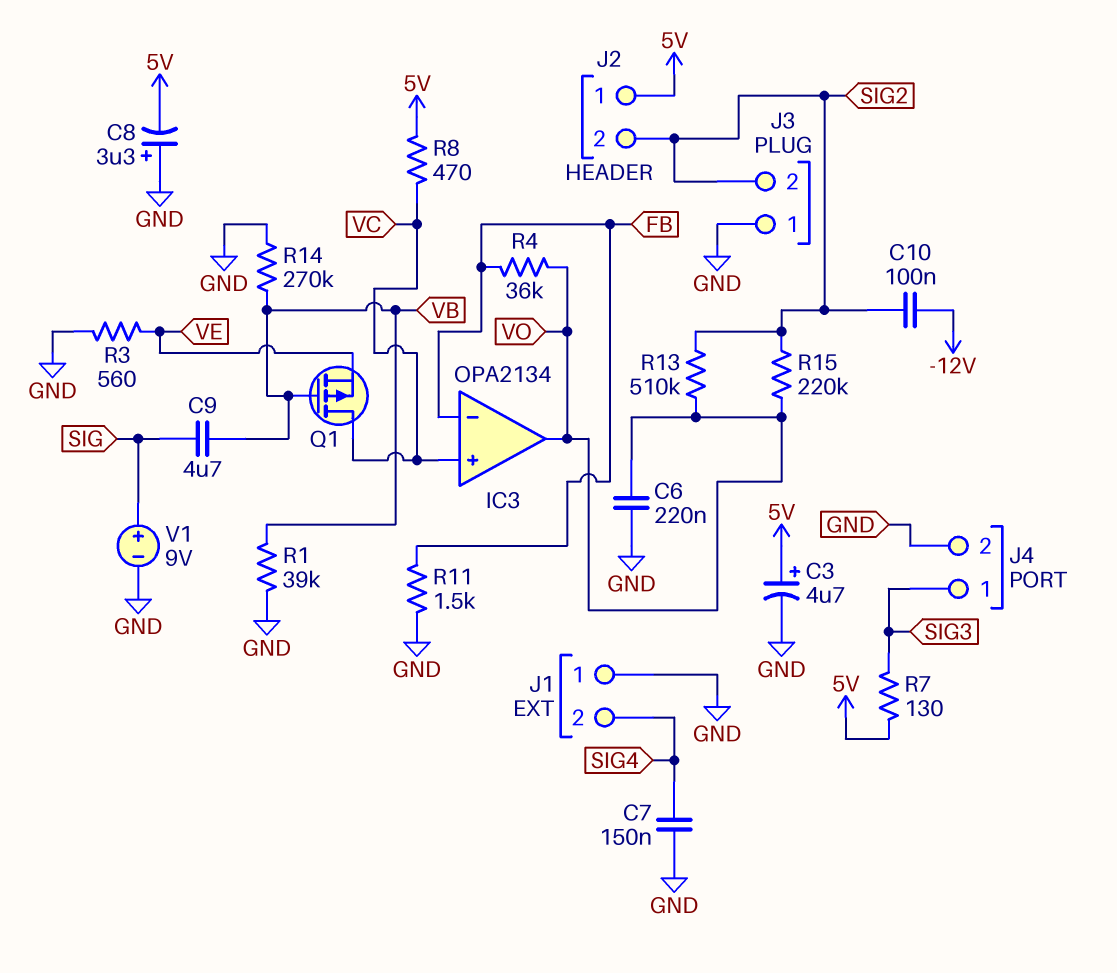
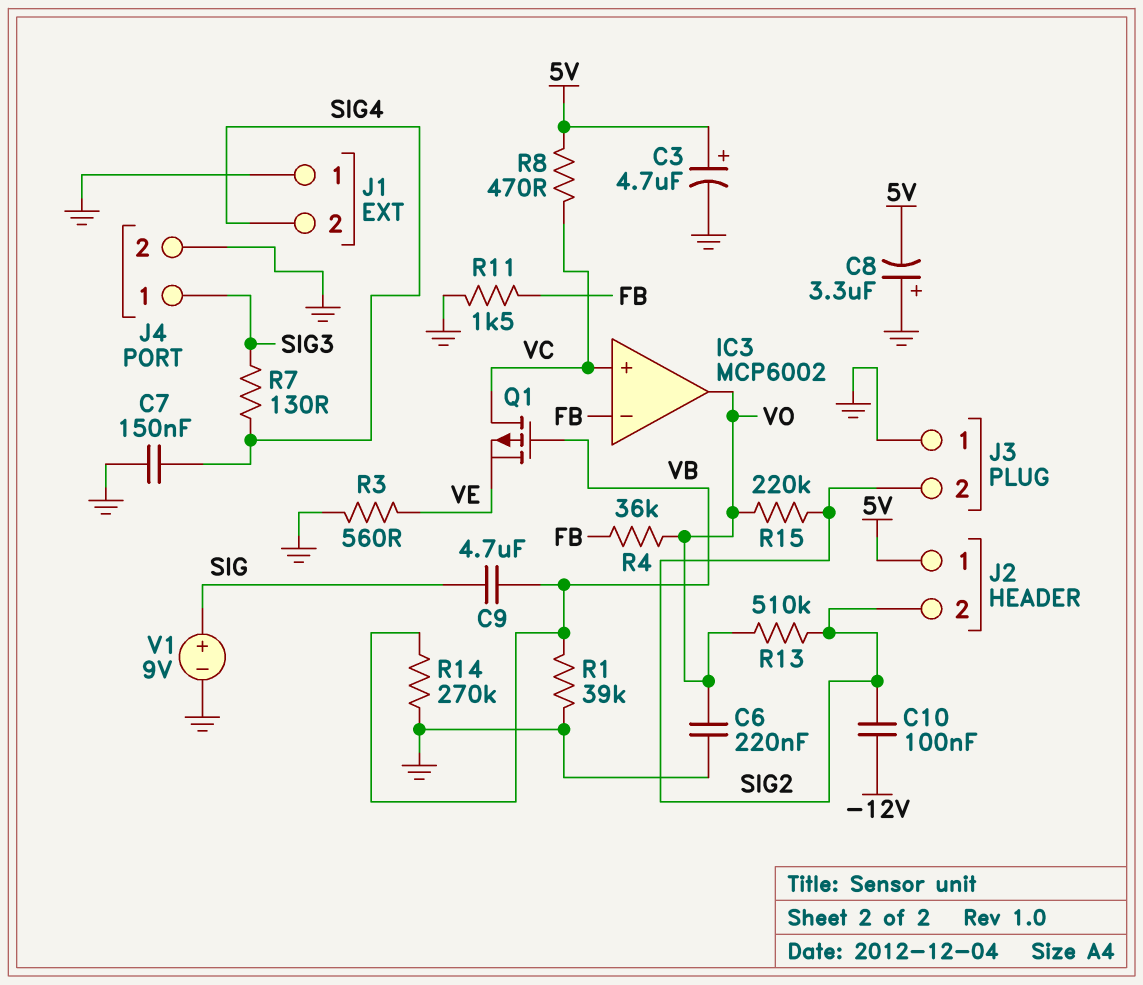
IC3: OPA2134 -> MCP6002
R7: 130 (5V, SIG3) -> 130 (SIG3, SIG4)

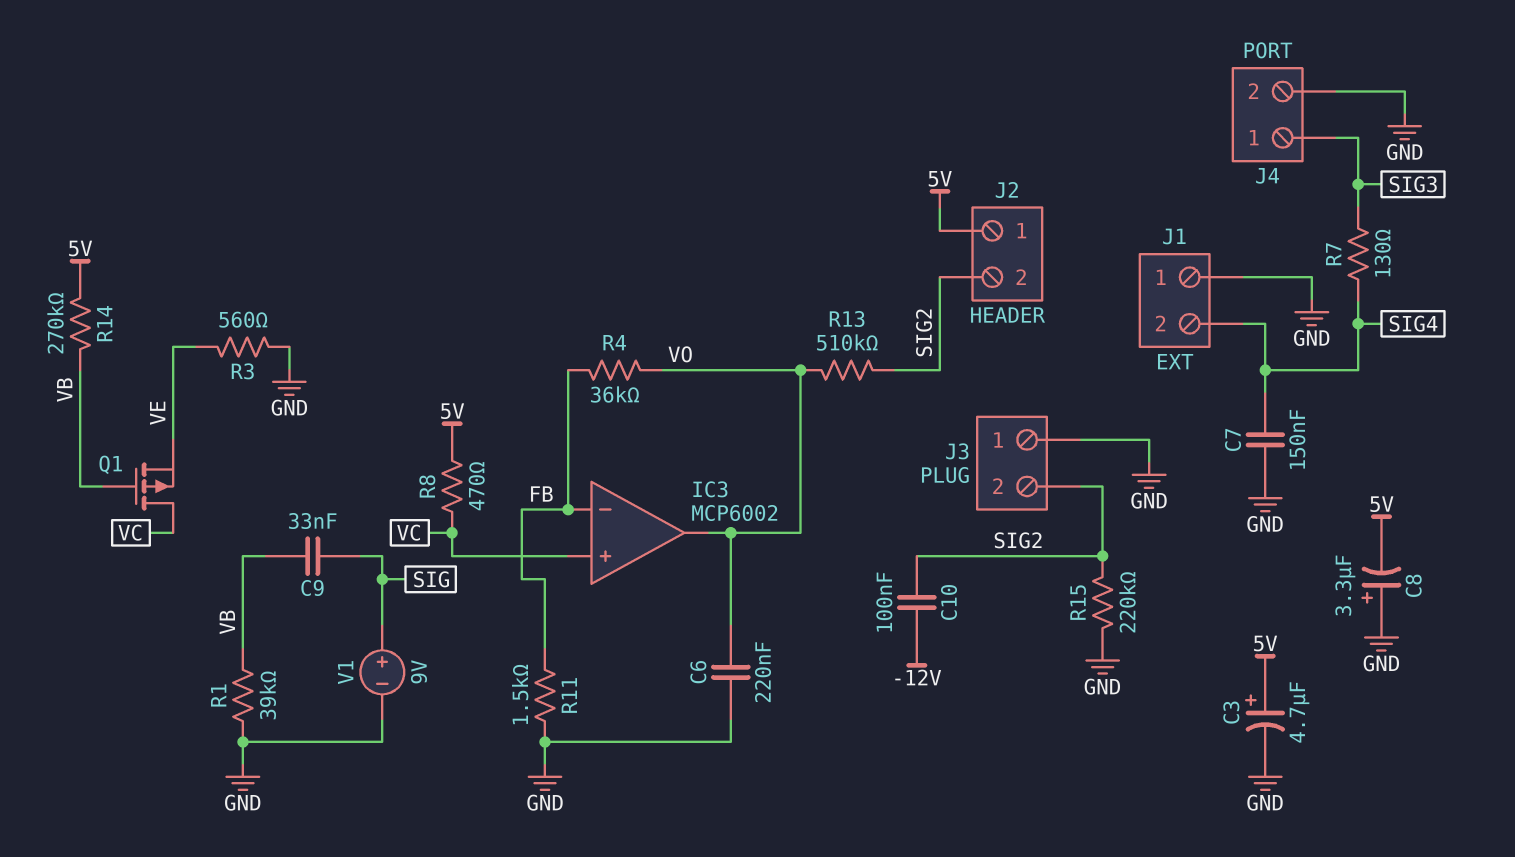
C9: 4.7uF (SIG, VB) -> 33nF (SIG, VB)
R14: 270k (GND, VB) -> 270k (5V, VB)
R15: 220k (SIG2, VO) -> 220k (GND, SIG2)

